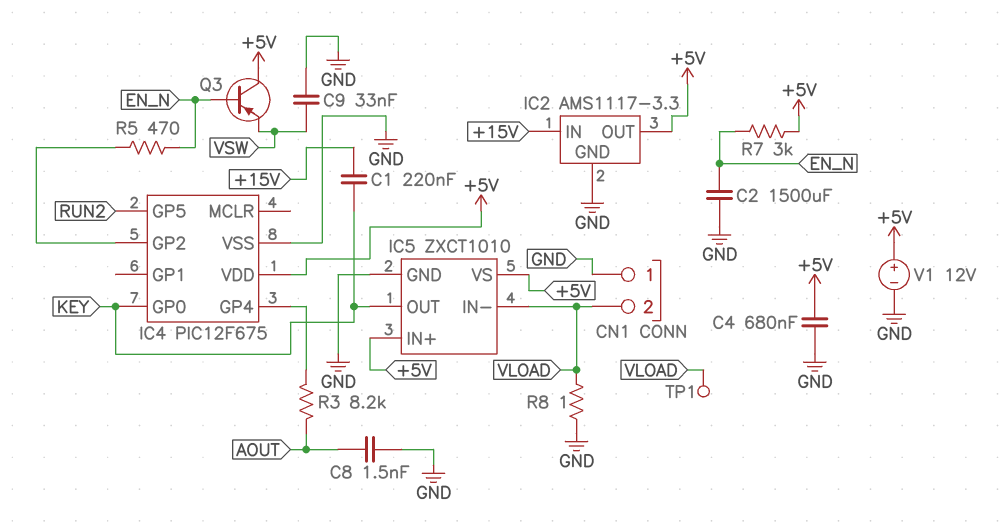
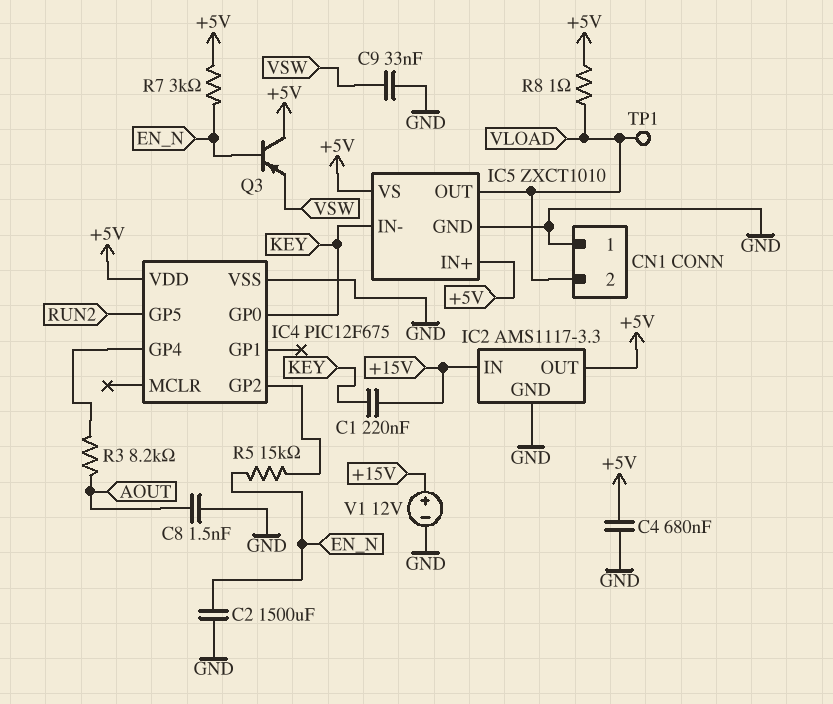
IC5 pin IN-: VLOAD -> KEY
IC5 pin OUT: KEY -> VLOAD
R5: 470 (EN_N, IC4/GP2) -> 15k (EN_N, IC4/GP2)
R8: 1 (GND, VLOAD) -> 1 (+5V, VLOAD)
V1: 12V (plus +5V, minus GND) -> 12V (plus +15V, minus GND)

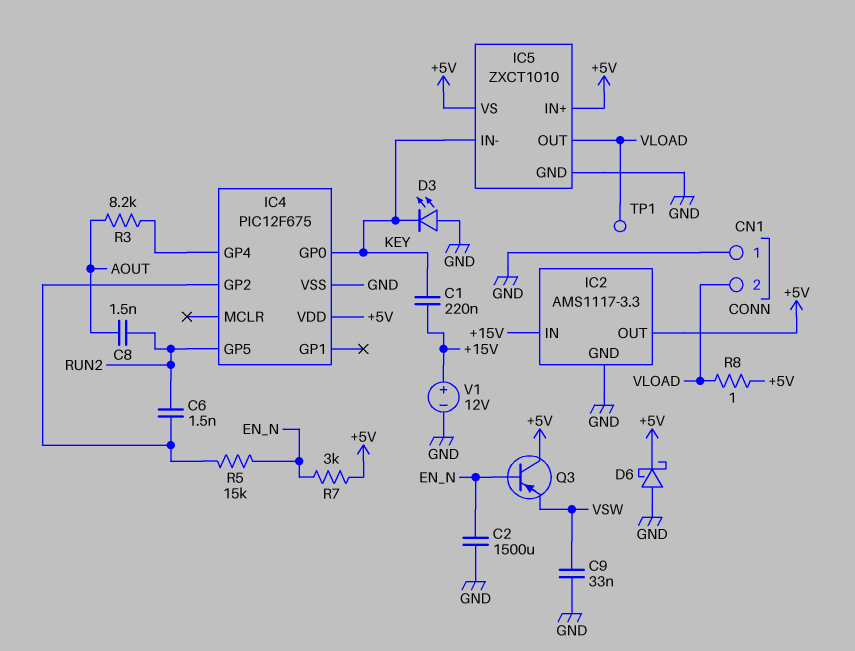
C4: 680nF (+5V, GND) -> none
C6: none -> 1.5nF (IC4/GP2, RUN2)
C8: 1.5nF (AOUT, GND) -> 1.5nF (AOUT, RUN2)
D3: none -> LED (A GND, K KEY)
D6: none -> schottky (A GND, K +5V)

